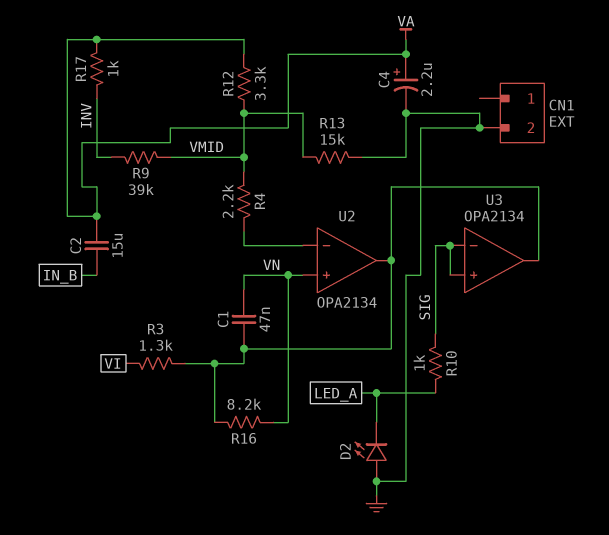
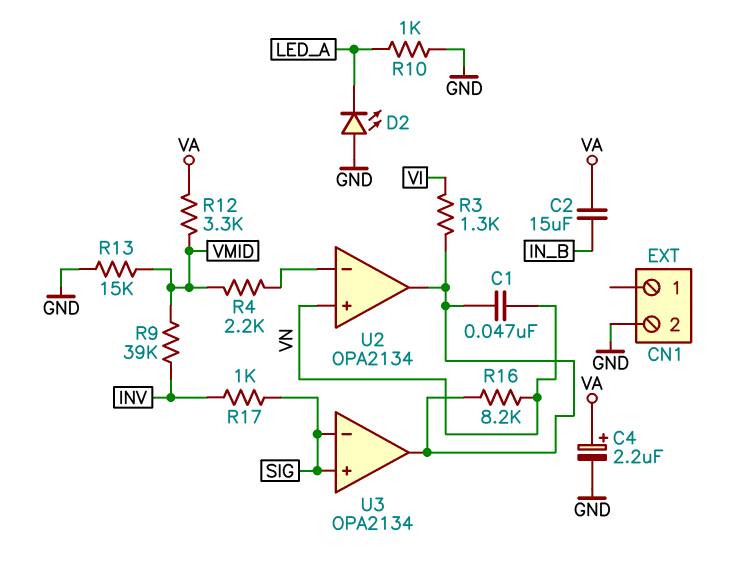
R10: 1k (LED_A, SIG) -> 1k (GND, LED_A)
R17: 1k (INV, VA) -> 1k (INV, SIG)

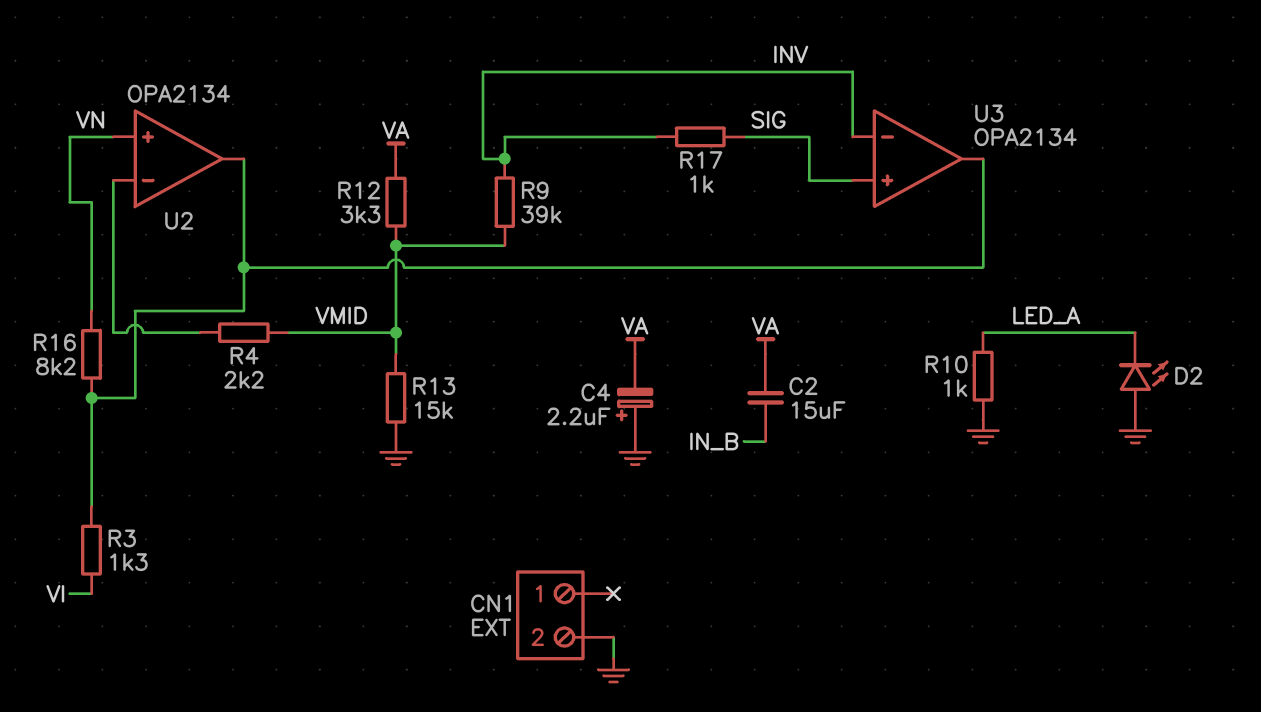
C1: 47nF (U2/out, VN) -> none
C4: 2.2uF (plus VA, minus GND) -> 2.2uF (plus GND, minus VA)
U3 pin in-: SIG -> INV

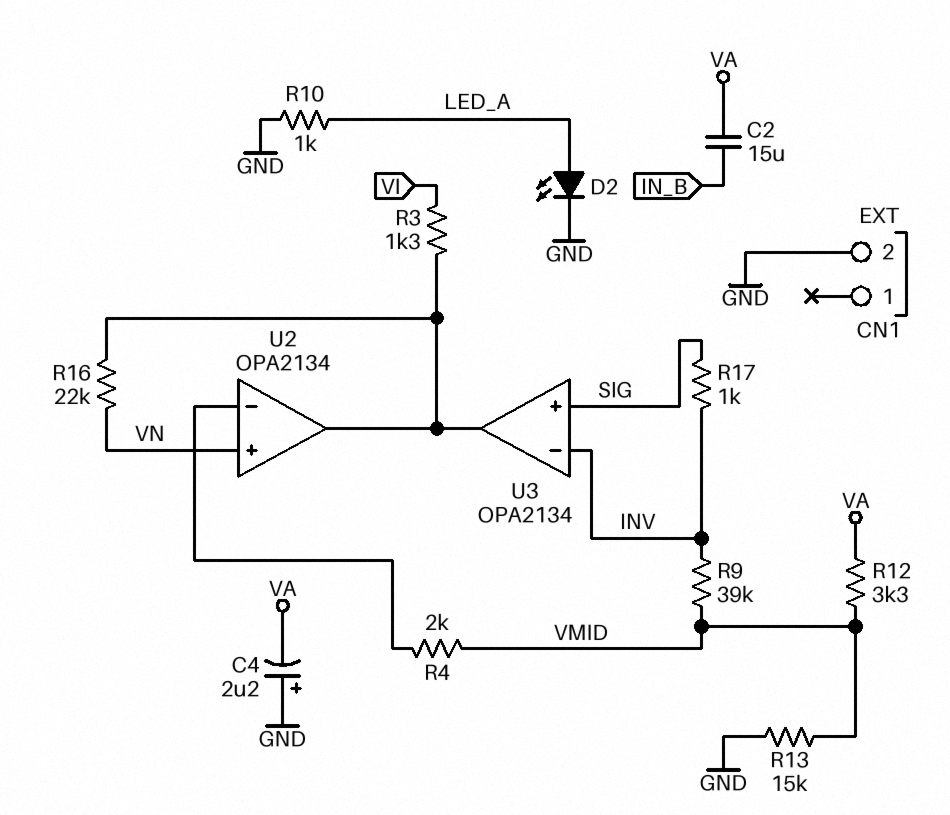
D2: LED (A GND, K LED_A) -> LED (A LED_A, K GND)
R4: 2.2k (U2/in-, VMID) -> 2k (U2/in-, VMID)
R16: 8.2k (U2/out, VN) -> 22k (U2/out, VN)

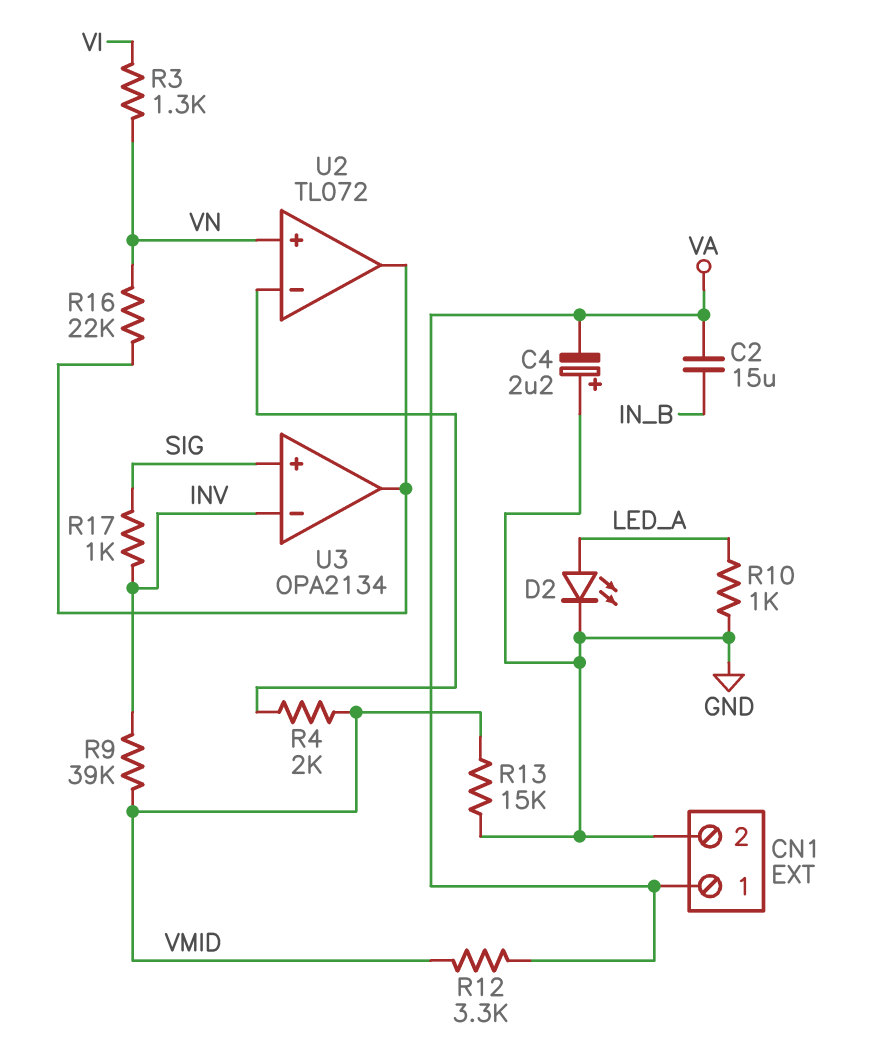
CN1 pin 1: none -> VA
R3: 1.3k (U2/out, VI) -> 1.3k (VI, VN)
U2: OPA2134 -> TL072

